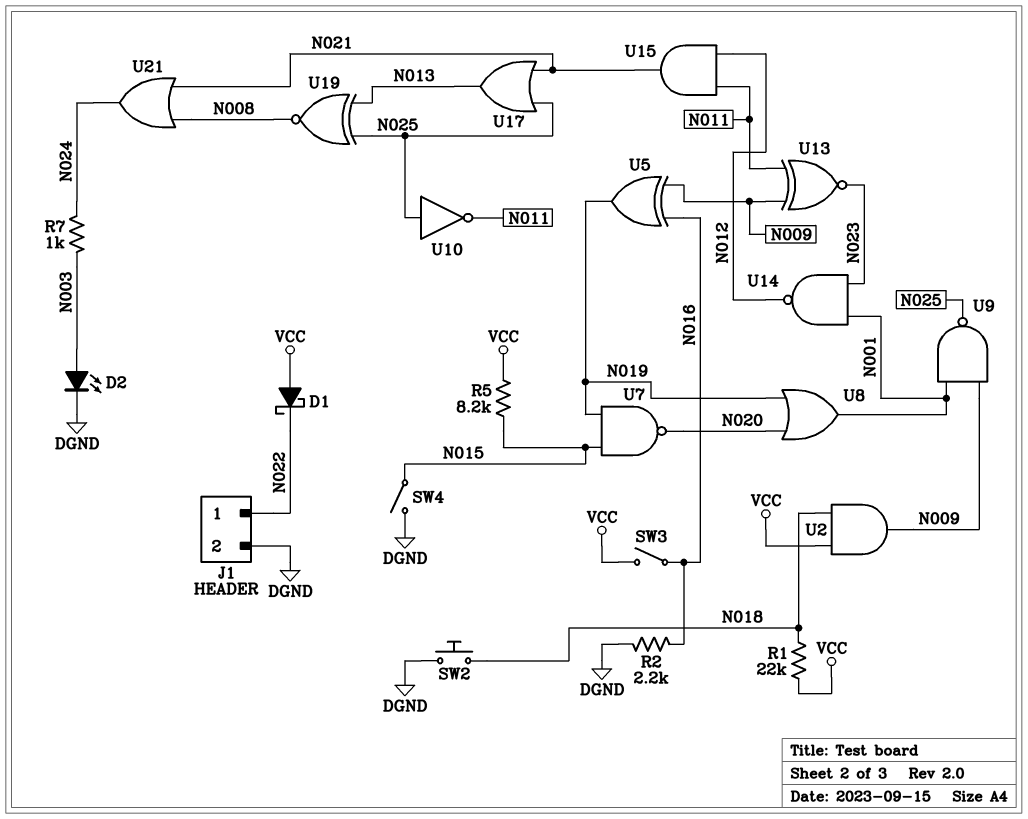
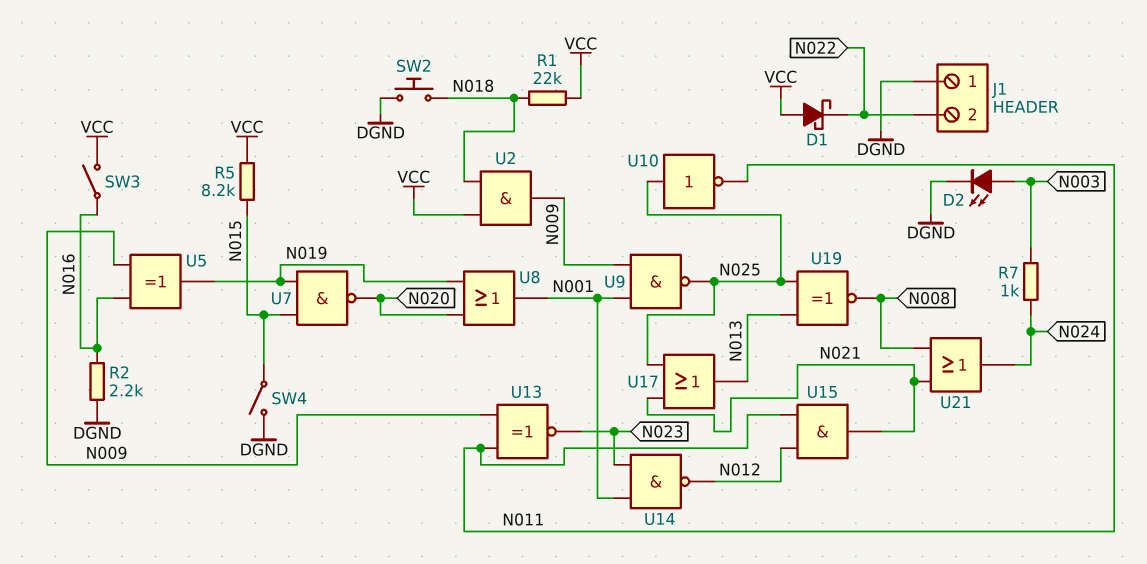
J1 pin 1: N022 -> DGND
J1 pin 2: DGND -> N022

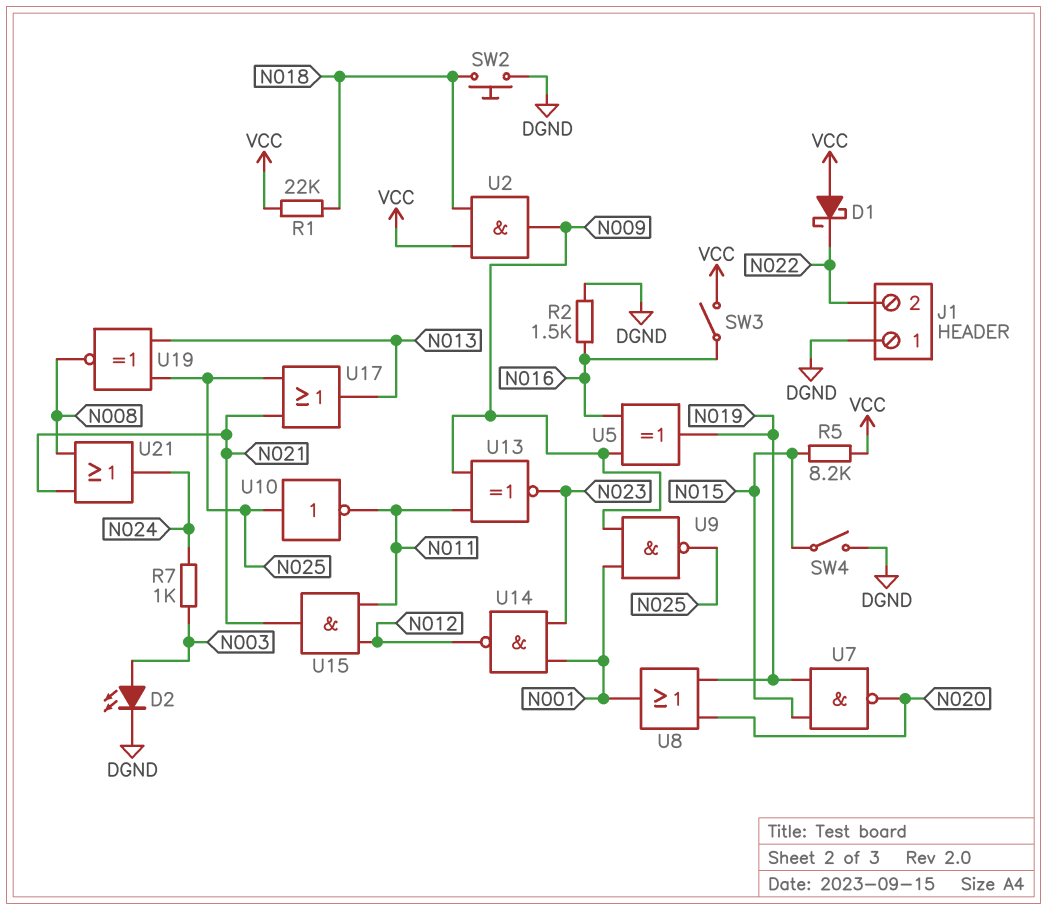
R2: 2.2k (DGND, N016) -> 1.5k (DGND, N016)

